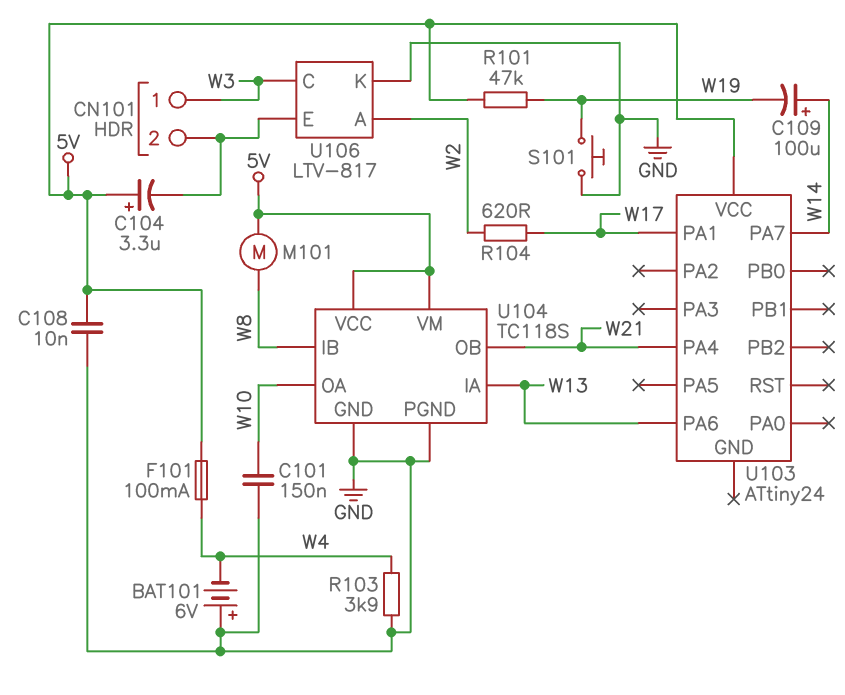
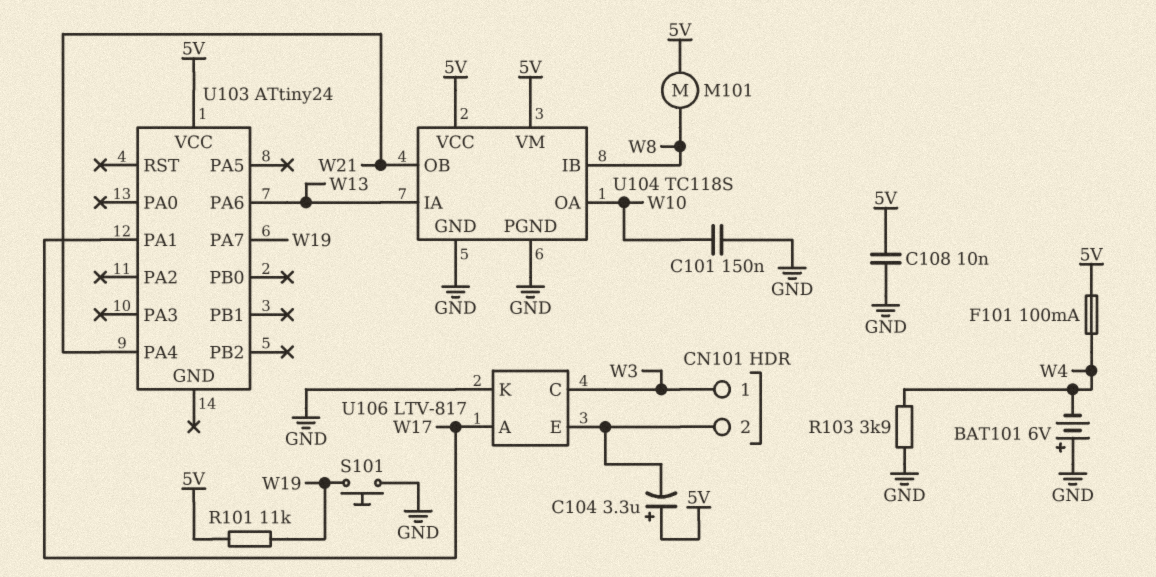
C109: 100uF (plus W14, minus W19) -> none
R101: 47k (5V, W19) -> 11k (5V, W19)
R104: 620 (W2, W17) -> none
U103 pin PA7: W14 -> W19
U106 pin A: W2 -> W17

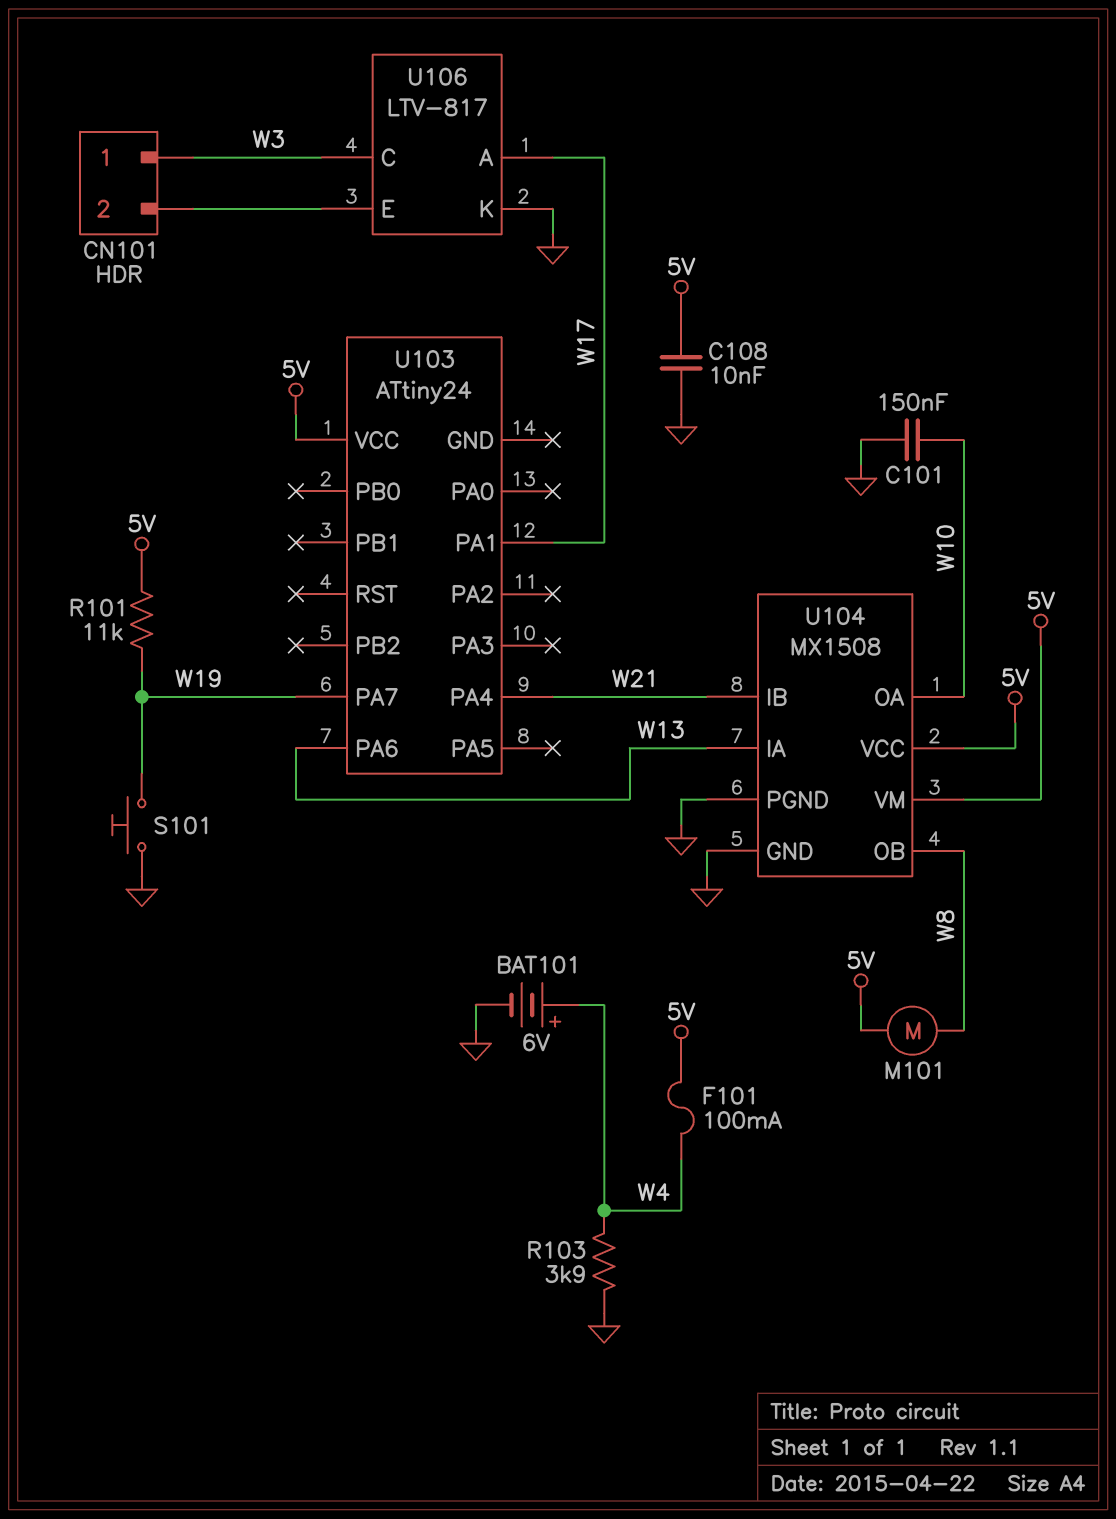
BAT101: 6V (plus GND, minus W4) -> 6V (plus W4, minus GND)
C104: 3.3uF (plus 5V, minus CN101/2) -> none
U104: TC118S -> MX1508
U104 pin IB: W8 -> W21
U104 pin OB: W21 -> W8

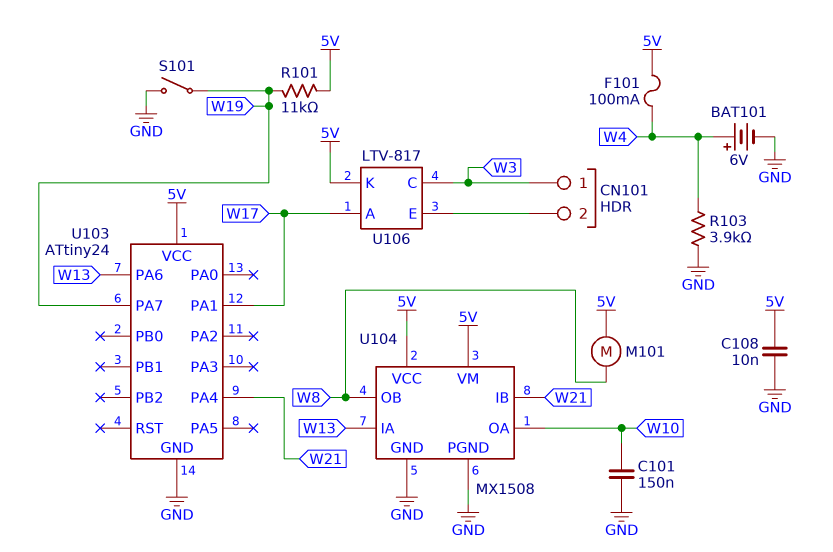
S101: button (GND, W19) -> switch (GND, W19)
U103 pin GND: none -> GND
U106 pin K: GND -> 5V

